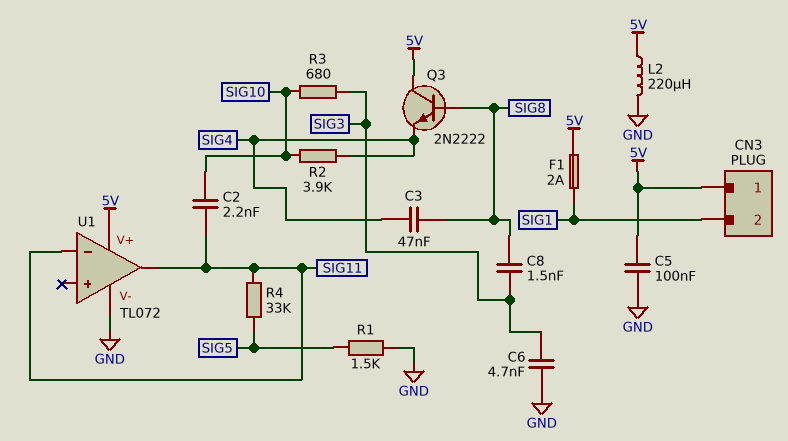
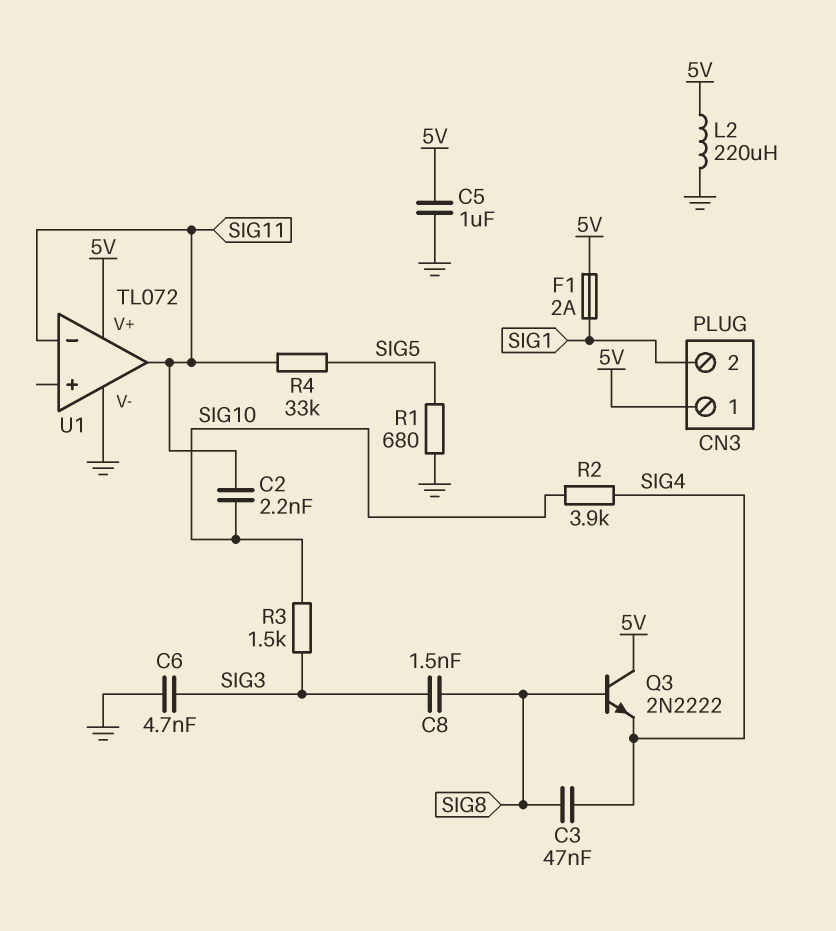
C5: 100nF (5V, GND) -> 1uF (5V, GND)
R1: 1.5k (GND, SIG5) -> 680 (GND, SIG5)
R3: 680 (SIG3, SIG10) -> 1.5k (SIG3, SIG10)

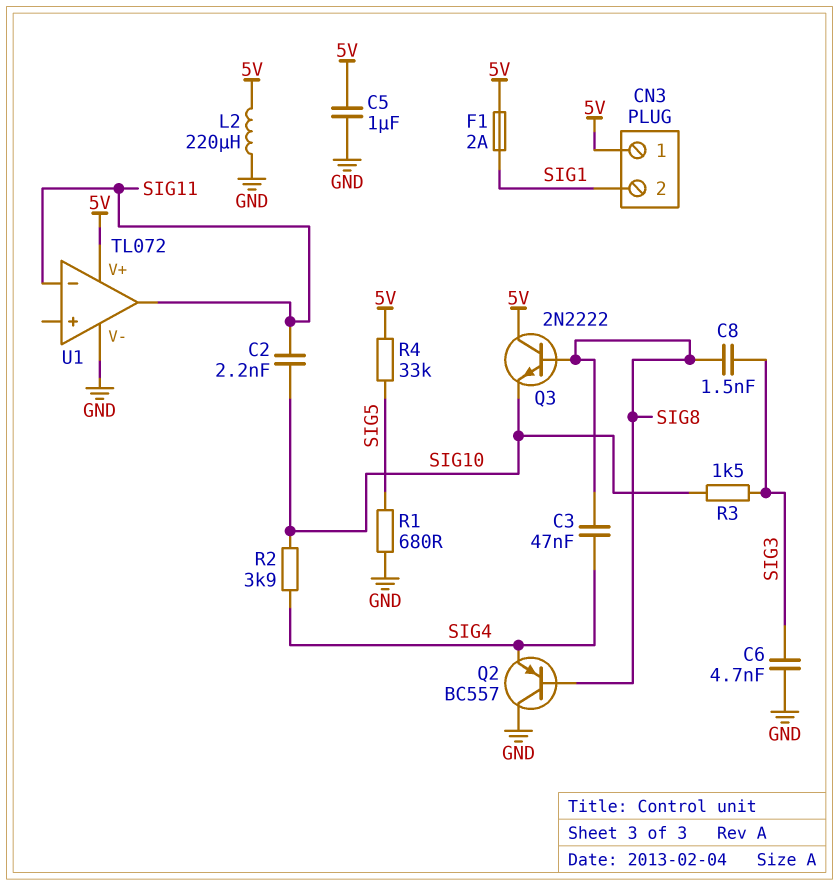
Q2: none -> PNP BC557 (B SIG8, C GND, E SIG4)
Q3: NPN 2N2222 (B SIG8, C 5V, E SIG4) -> NPN 2N2222 (B SIG8, C 5V, E SIG10)
R4: 33k (SIG5, SIG11) -> 33k (5V, SIG5)

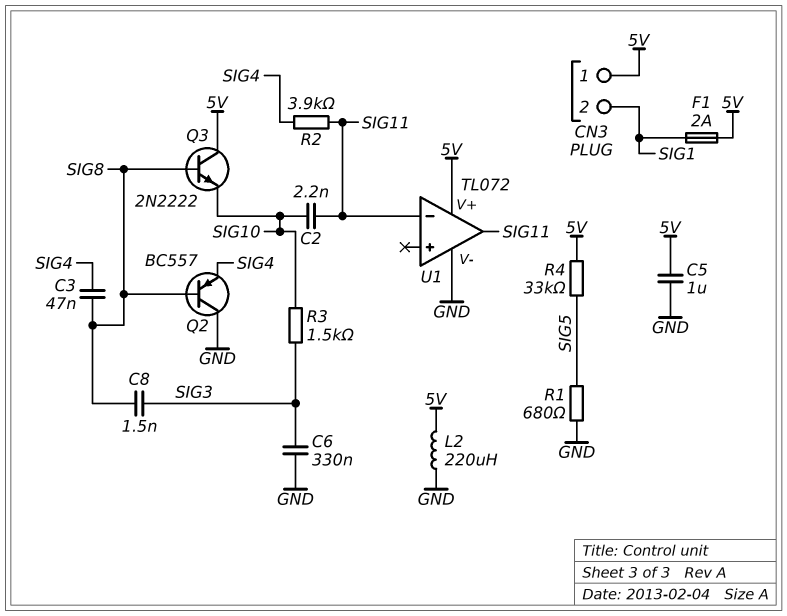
C6: 4.7nF (GND, SIG3) -> 330nF (GND, SIG3)
R2: 3.9k (SIG4, SIG10) -> 3.9k (SIG4, SIG11)

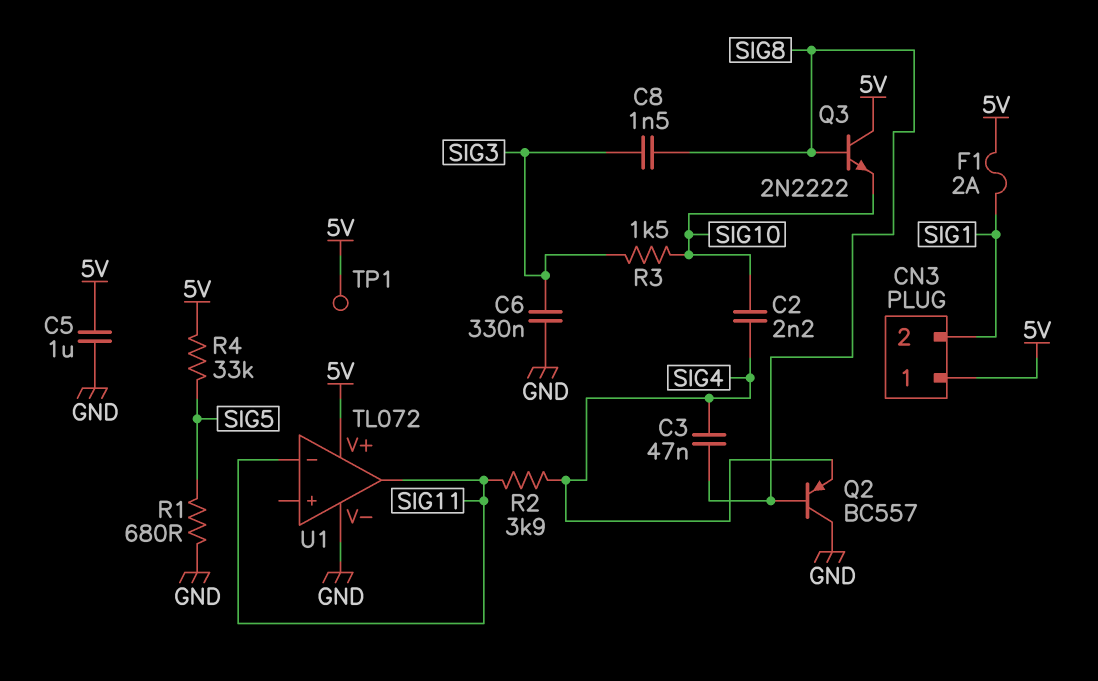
C2: 2.2nF (SIG10, SIG11) -> 2.2nF (SIG4, SIG10)
L2: 220uH (5V, GND) -> none
TP1: none -> test point (5V)

